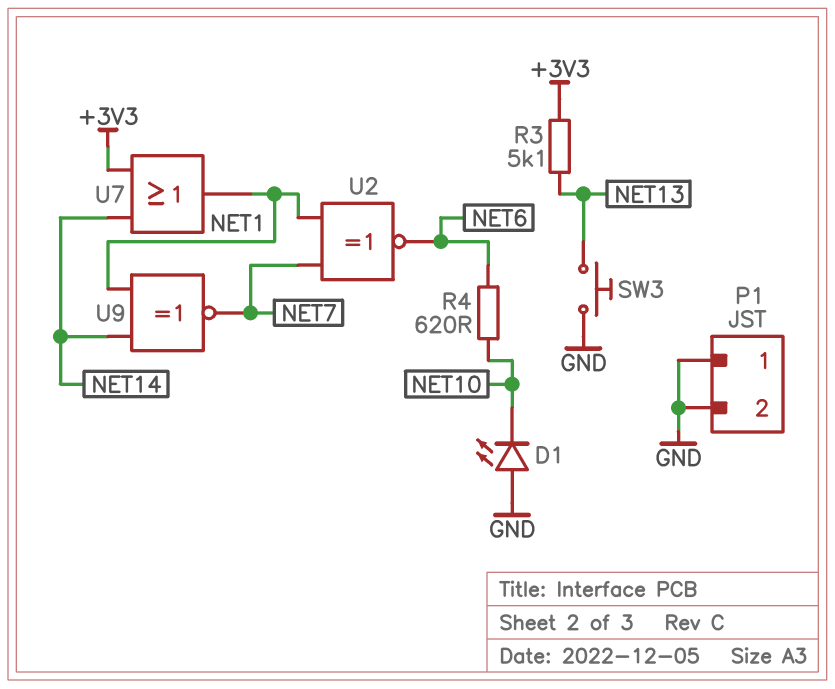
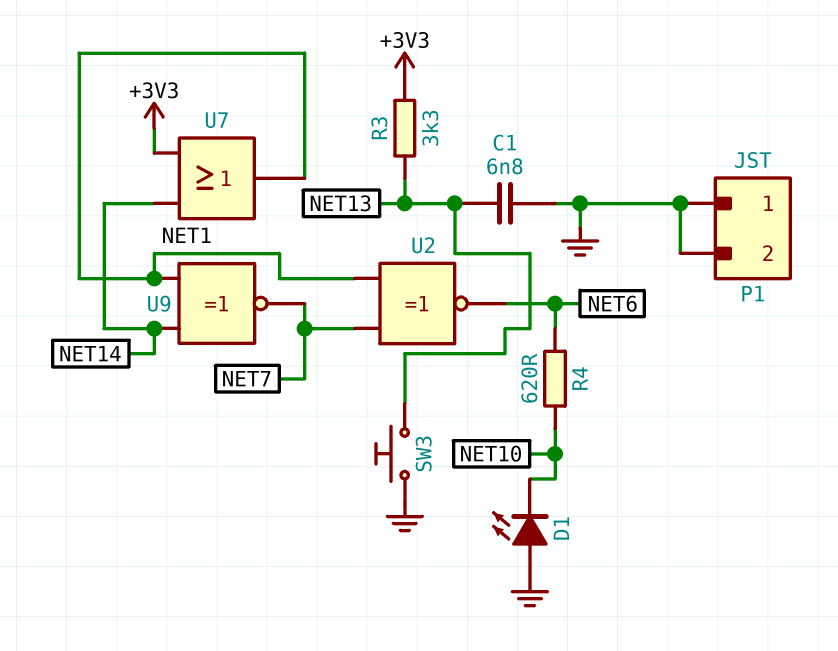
C1: none -> 6.8nF (GND, NET13)
R3: 5.1k (+3V3, NET13) -> 3.3k (+3V3, NET13)

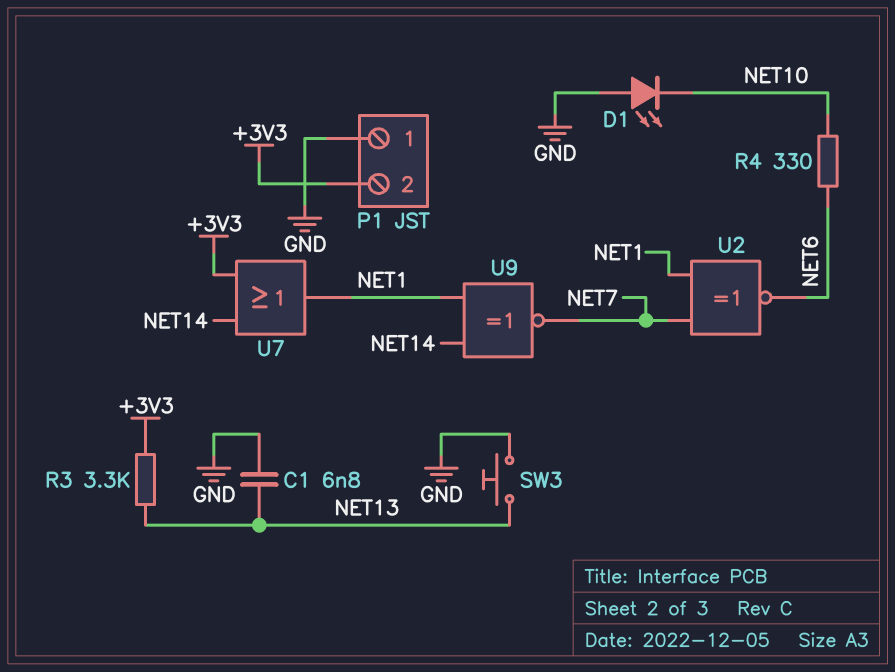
P1 pin 2: GND -> +3V3
R4: 620 (NET6, NET10) -> 330 (NET6, NET10)

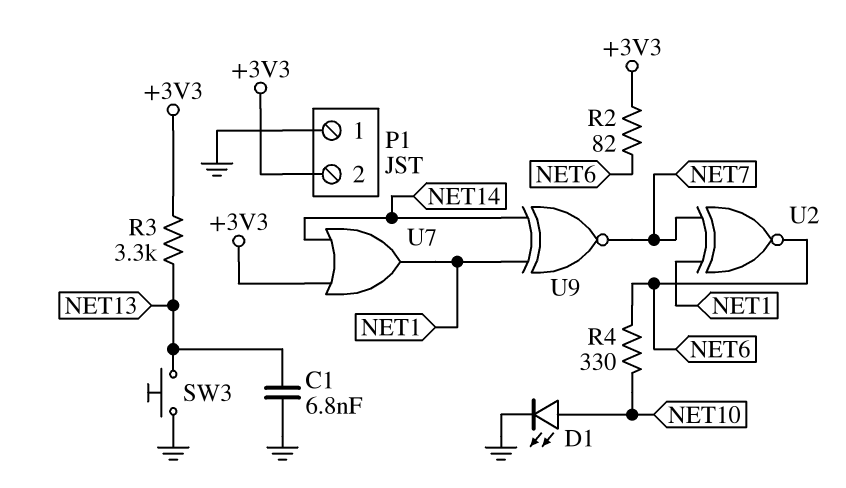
D1: LED (A GND, K NET10) -> LED (A NET10, K GND)
R2: none -> 82 (+3V3, NET6)

